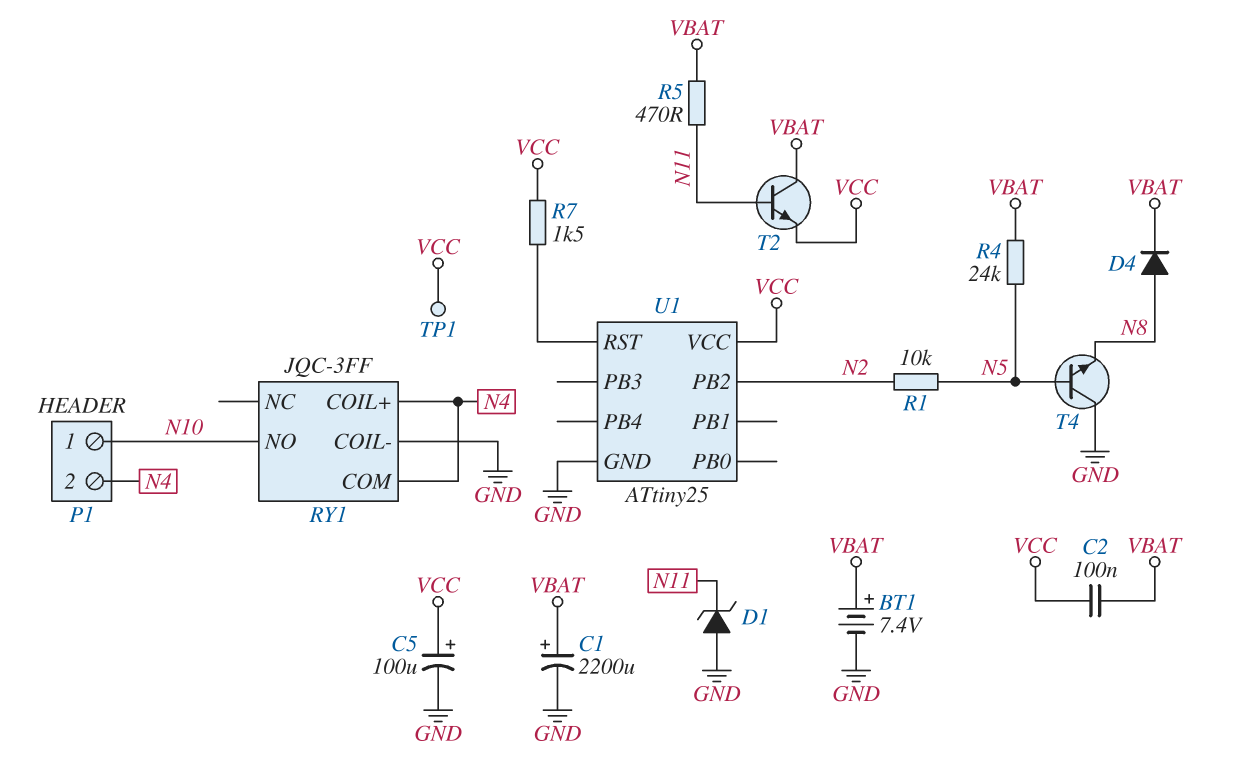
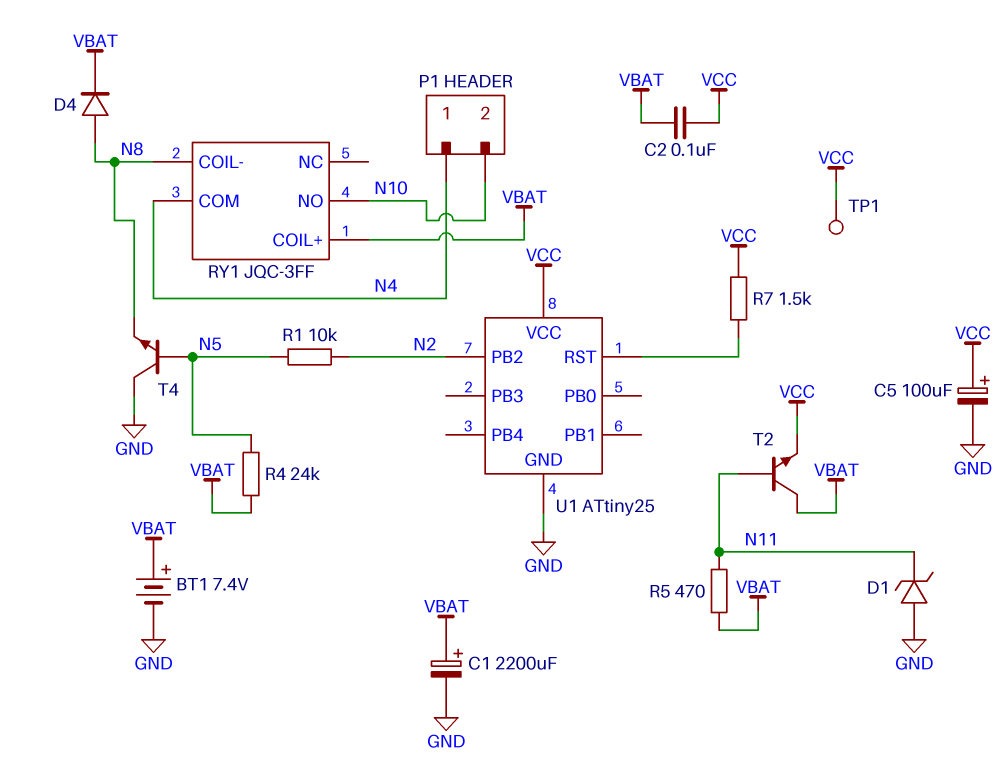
P1 pin 1: N10 -> N4
P1 pin 2: N4 -> N10
RY1 pin COIL+: N4 -> VBAT
RY1 pin COIL-: GND -> N8

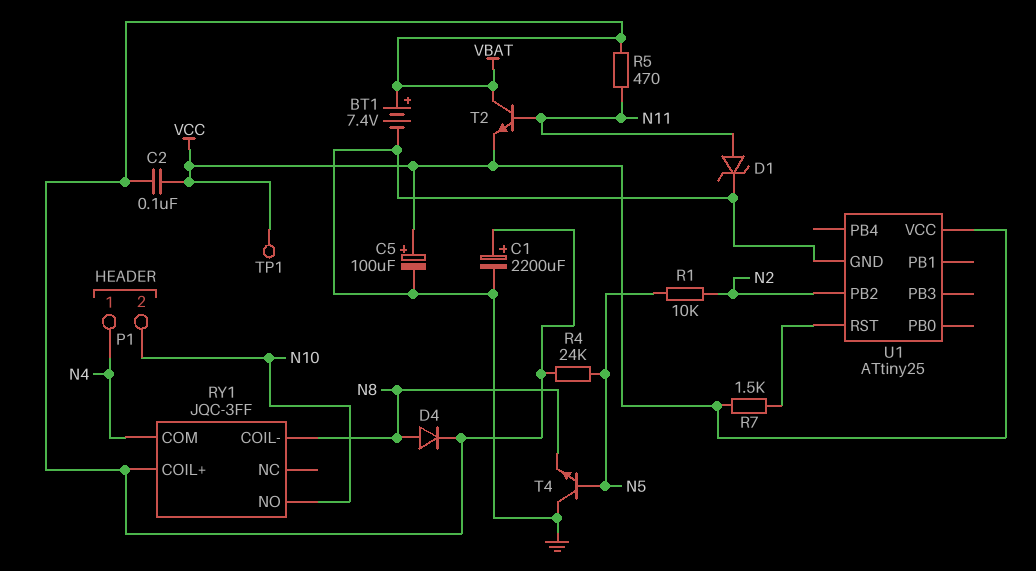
D1: zener (A GND, K N11) -> zener (A N11, K GND)

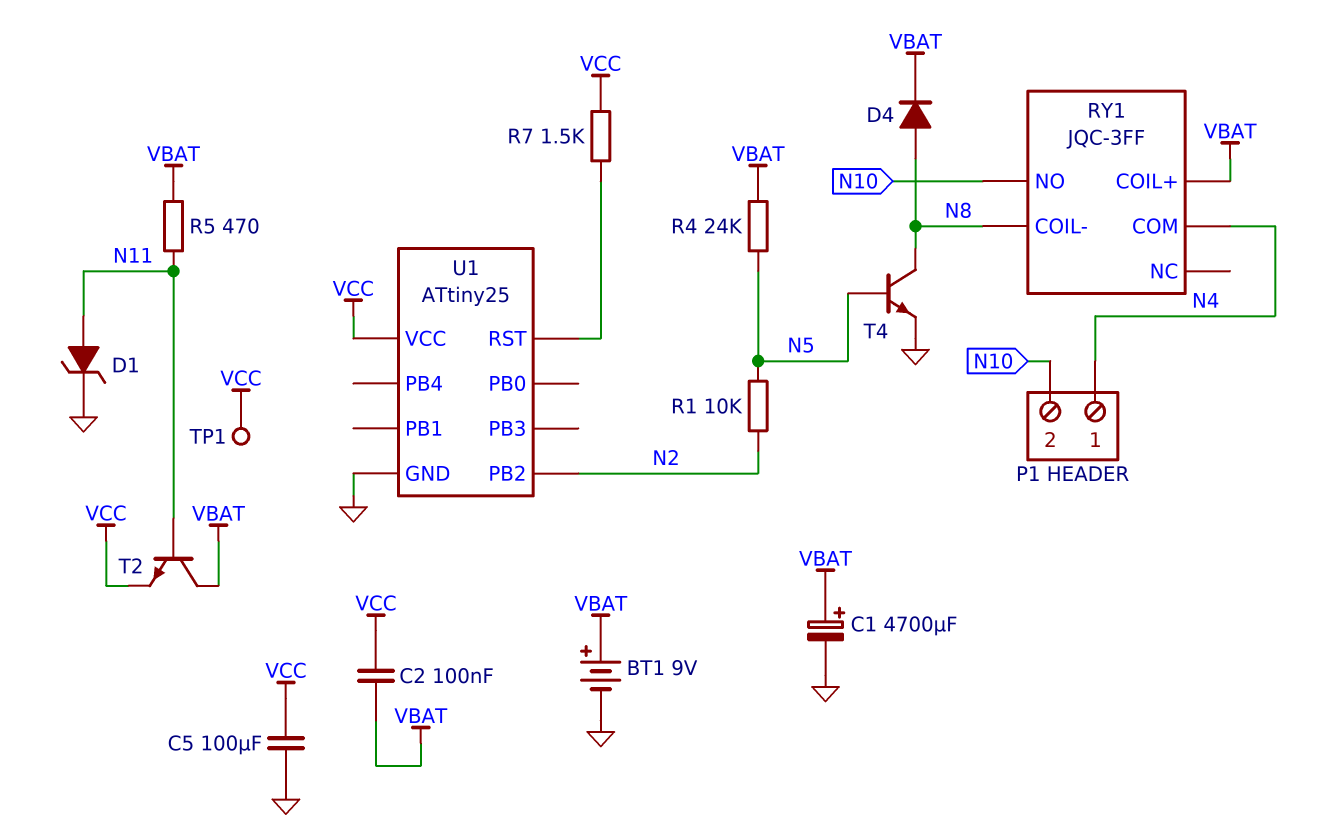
BT1: 7.4V (plus VBAT, minus GND) -> 9V (plus VBAT, minus GND)
C1: 2200uF (plus VBAT, minus GND) -> 4700uF (plus VBAT, minus GND)
C5: 100uF (plus VCC, minus GND) -> 100uF (GND, VCC)
T4: NPN (B N5, C GND, E N8) -> NPN (B N5, C N8, E GND)

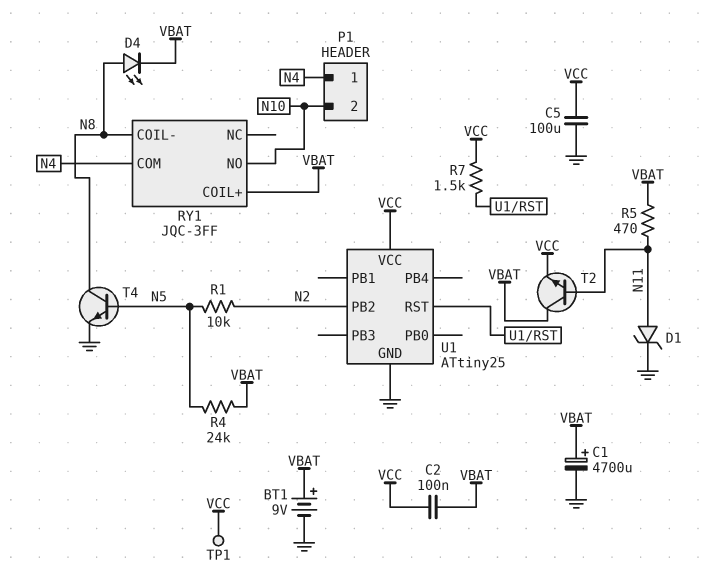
D4: diode (A N8, K VBAT) -> LED (A N8, K VBAT)

